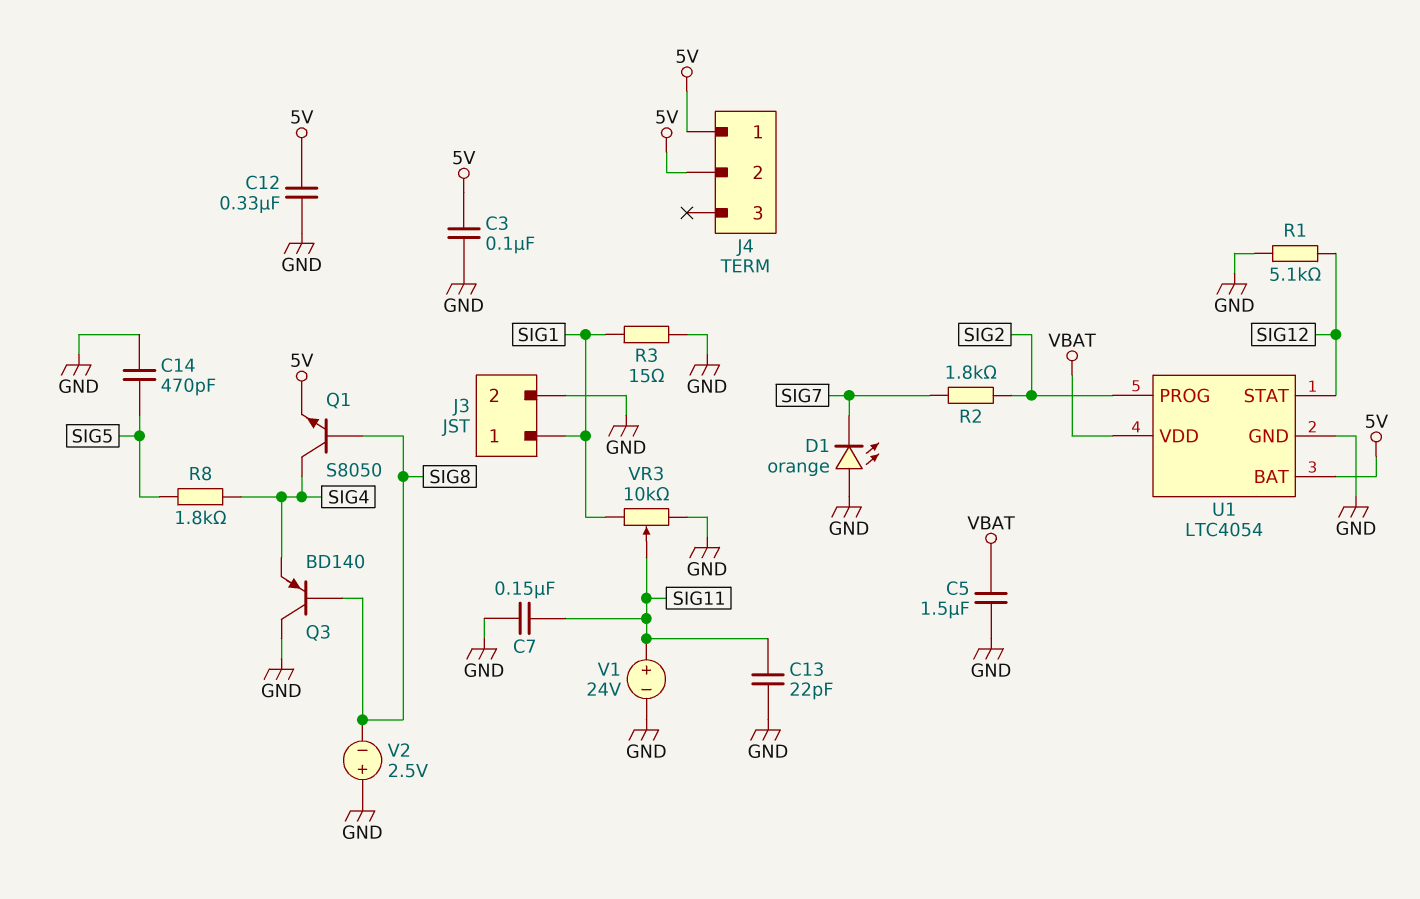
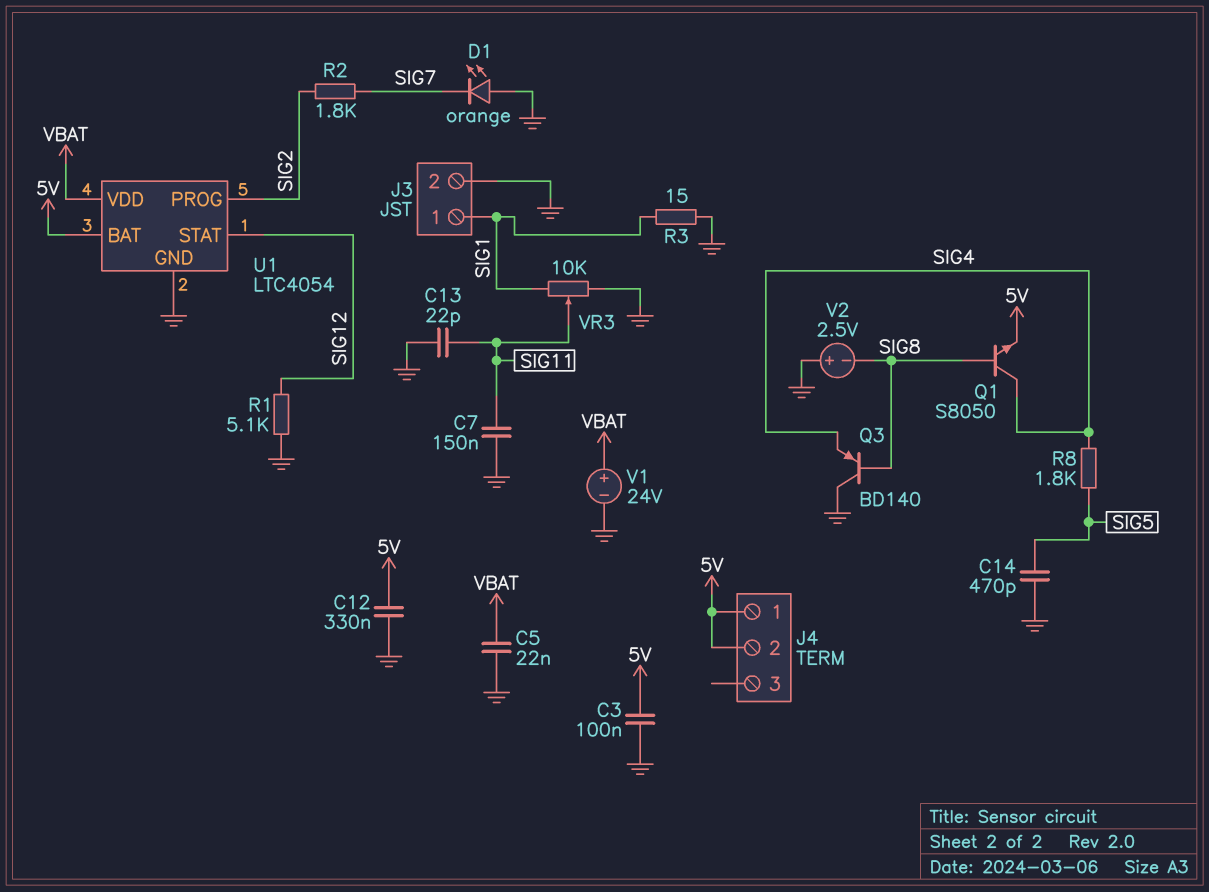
C5: 1.5uF (GND, VBAT) -> 22nF (GND, VBAT)
V1: 24V (plus SIG11, minus GND) -> 24V (plus VBAT, minus GND)

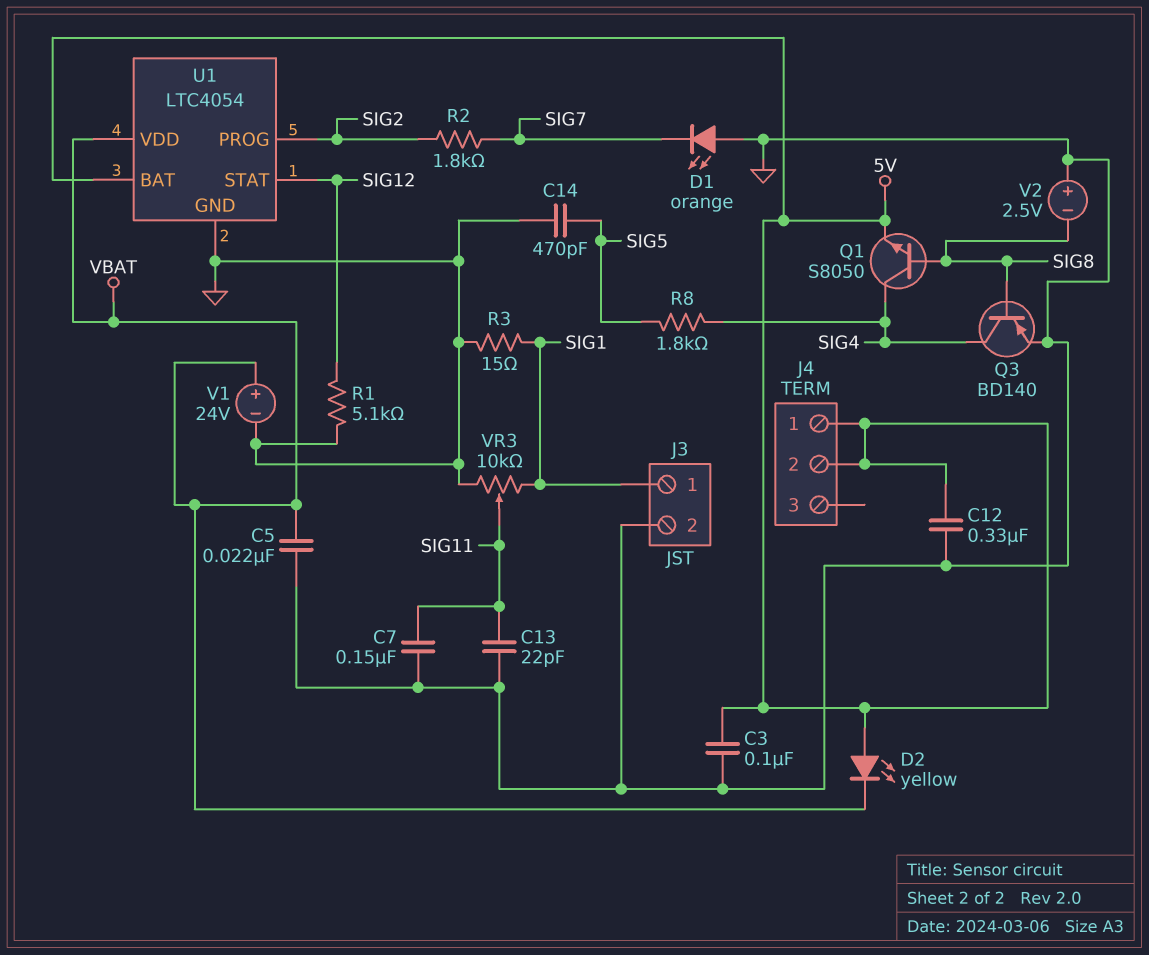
D2: none -> LED yellow (A 5V, K VBAT)
Q3: PNP BD140 (B SIG8, C GND, E SIG4) -> PNP BD140 (B SIG8, C SIG4, E GND)

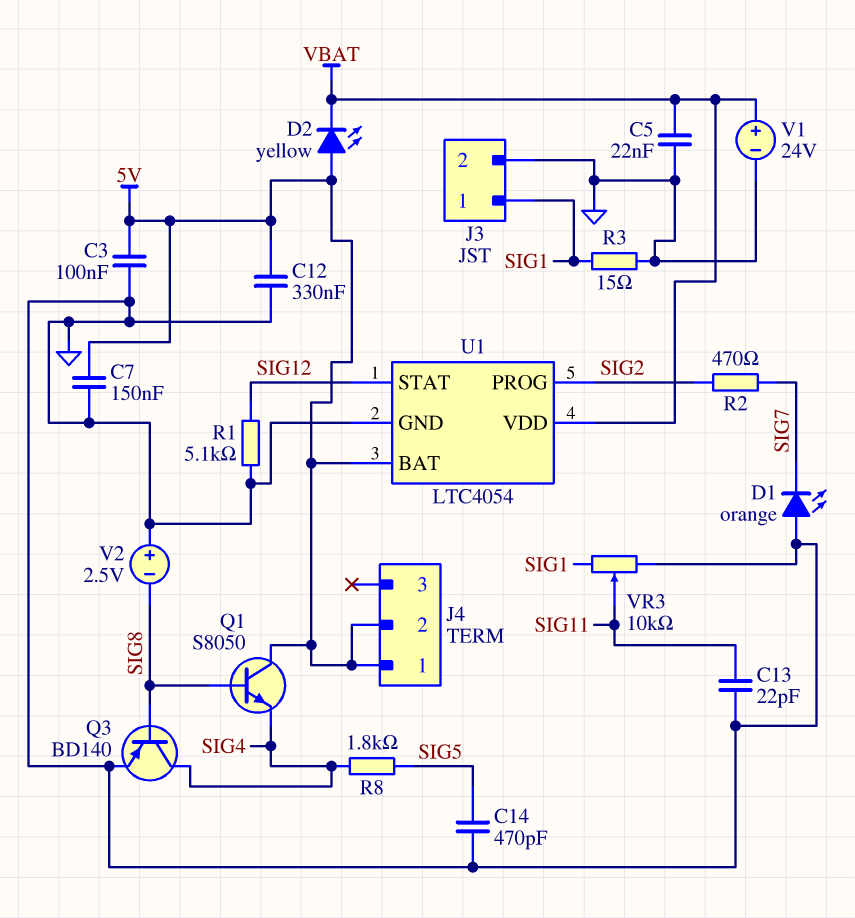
C7: 150nF (GND, SIG11) -> 150nF (5V, GND)
Q1: NPN S8050 (B SIG8, C SIG4, E 5V) -> NPN S8050 (B SIG8, C 5V, E SIG4)
R2: 1.8k (SIG2, SIG7) -> 470 (SIG2, SIG7)

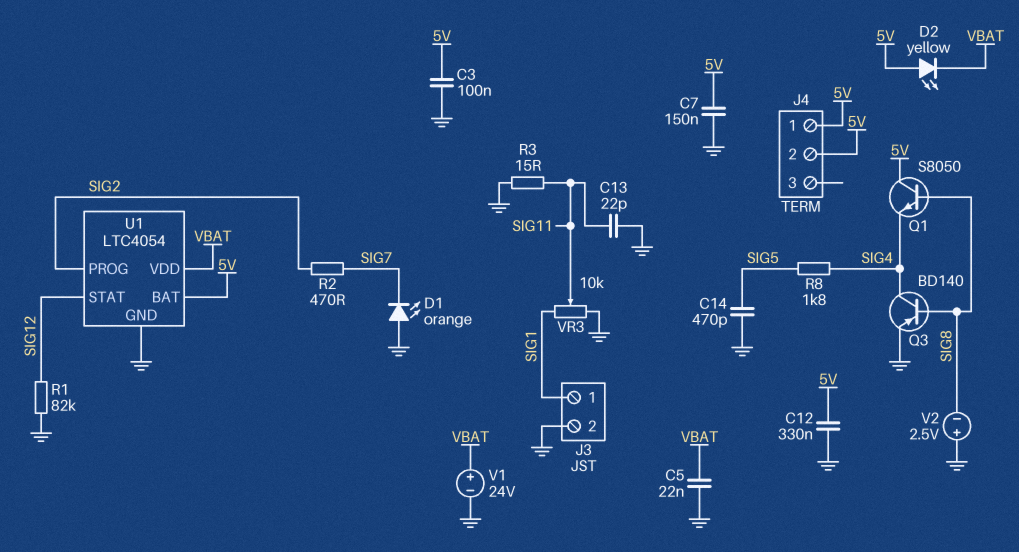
R1: 5.1k (GND, SIG12) -> 82k (GND, SIG12)
R3: 15 (GND, SIG1) -> 15 (GND, SIG11)

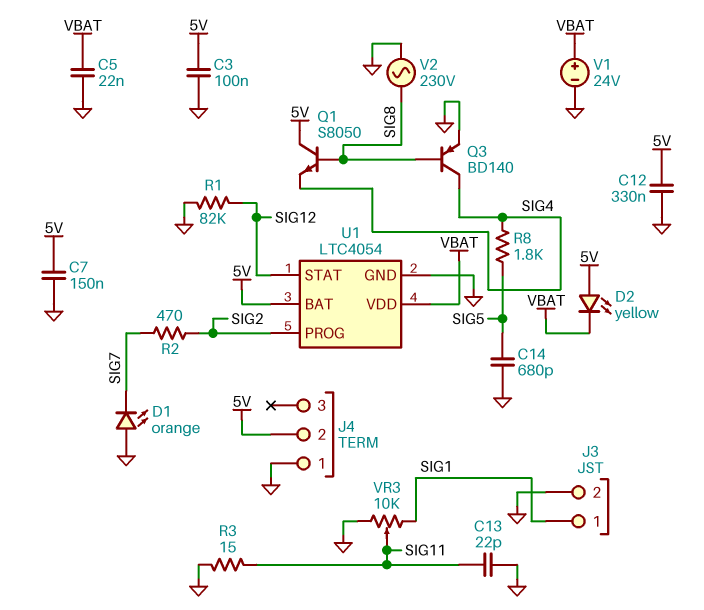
C14: 470pF (GND, SIG5) -> 680pF (GND, SIG5)
J4 pin 1: 5V -> GND
V2: 2.5V (plus GND, minus SIG8) -> AC 230V (GND, SIG8)

